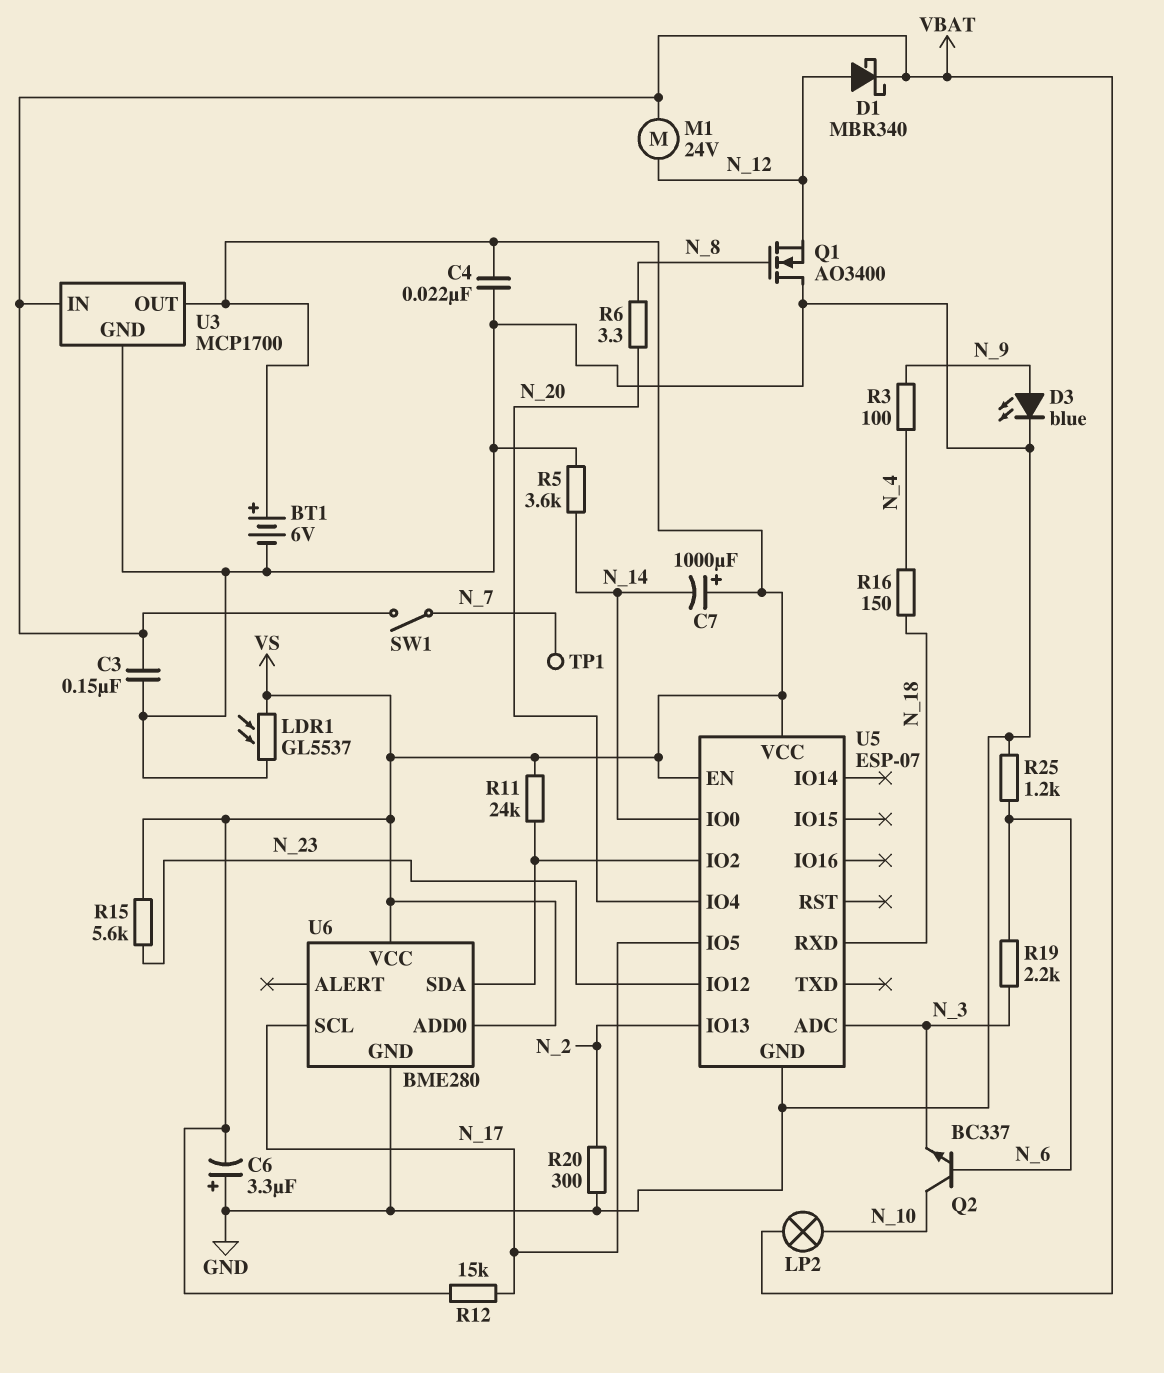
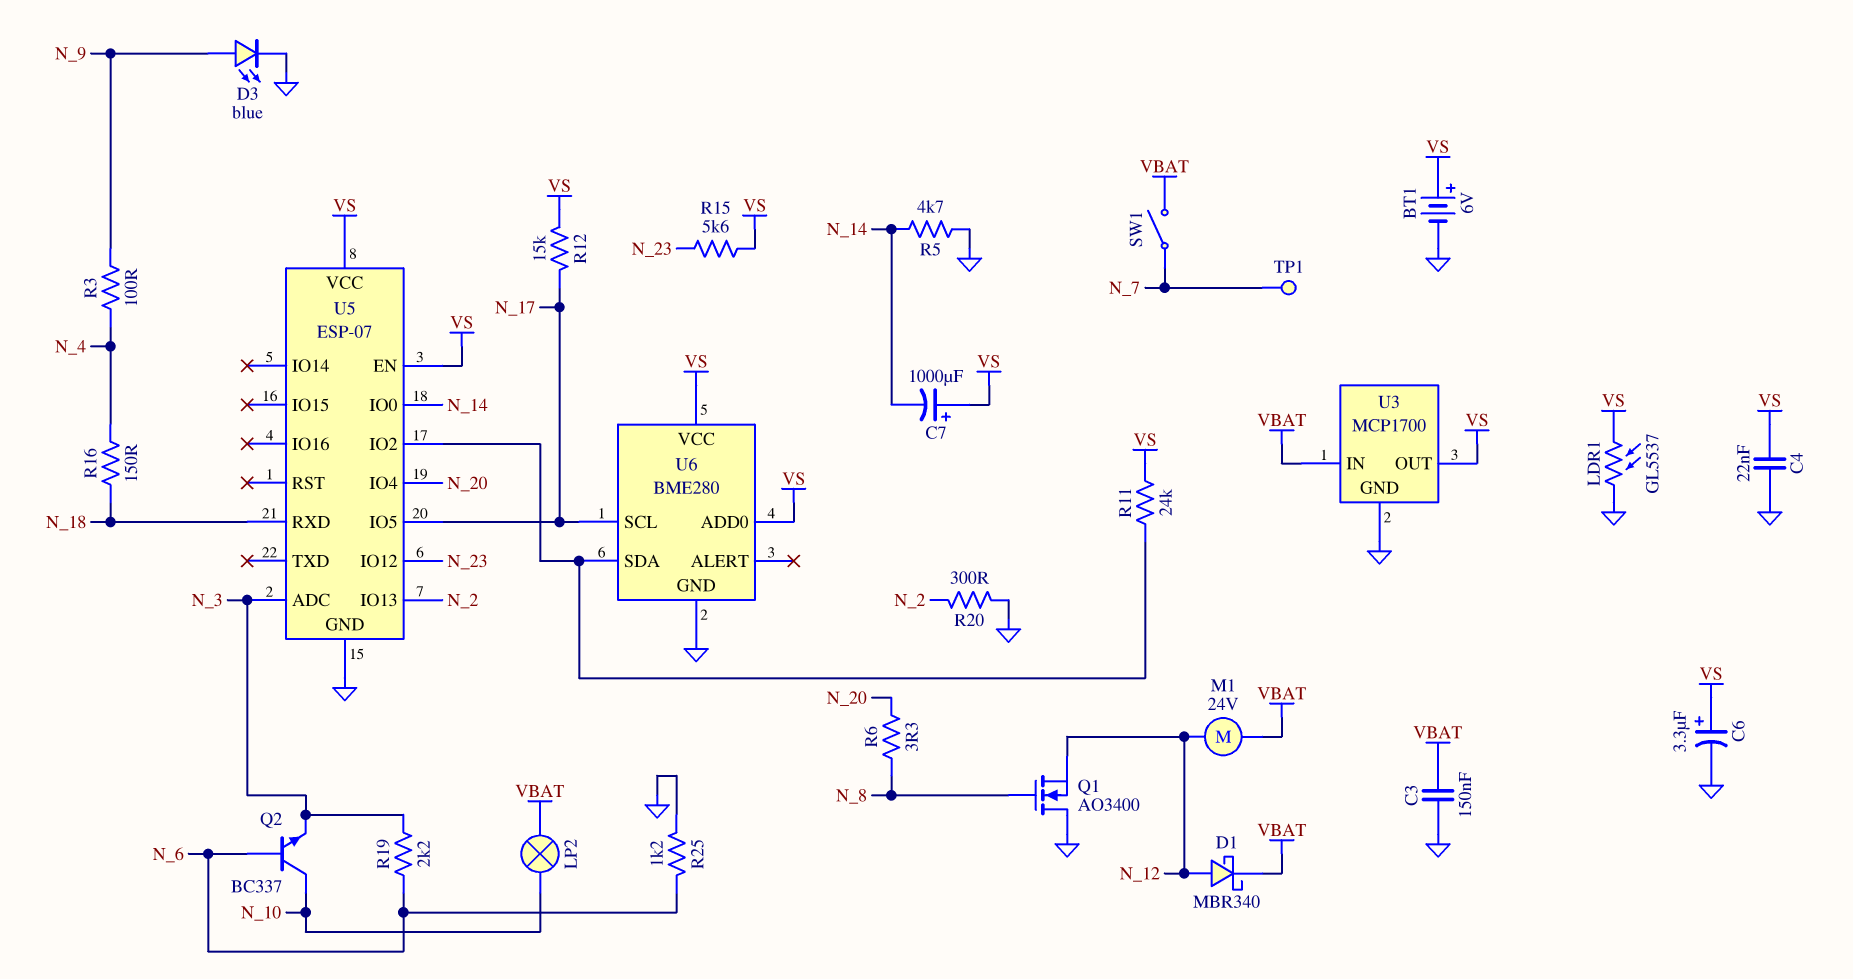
C6: 3.3uF (plus GND, minus VS) -> 3.3uF (plus VS, minus GND)
R5: 3.6k (GND, N_14) -> 4.7k (GND, N_14)

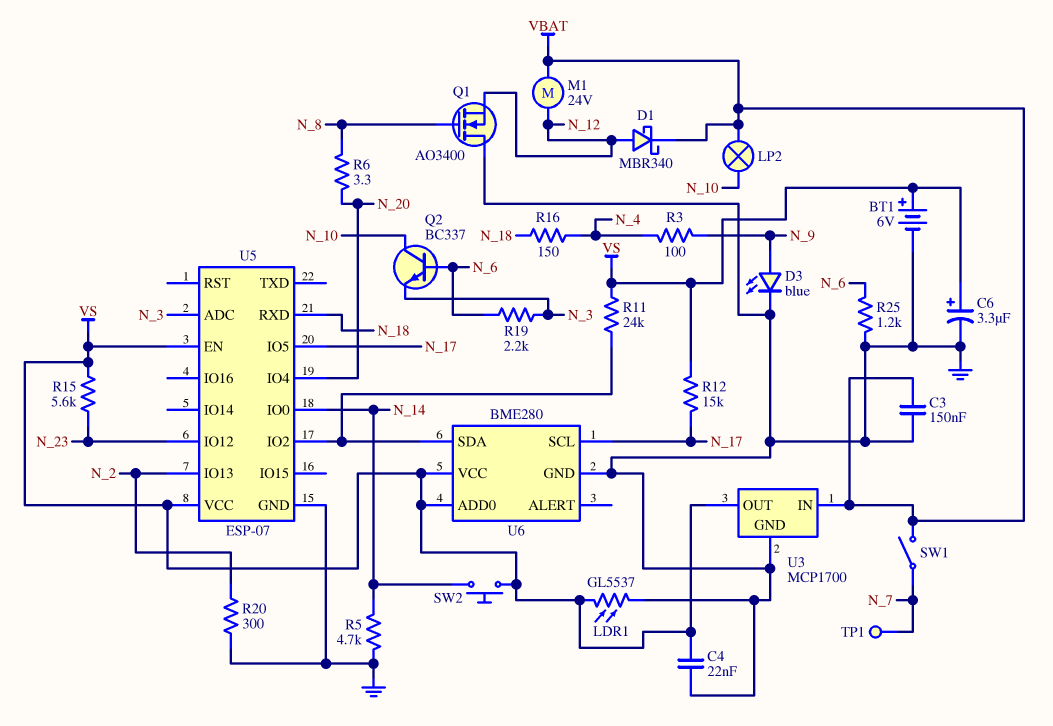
C7: 1000uF (plus VS, minus N_14) -> none
SW2: none -> button (N_14, VS)

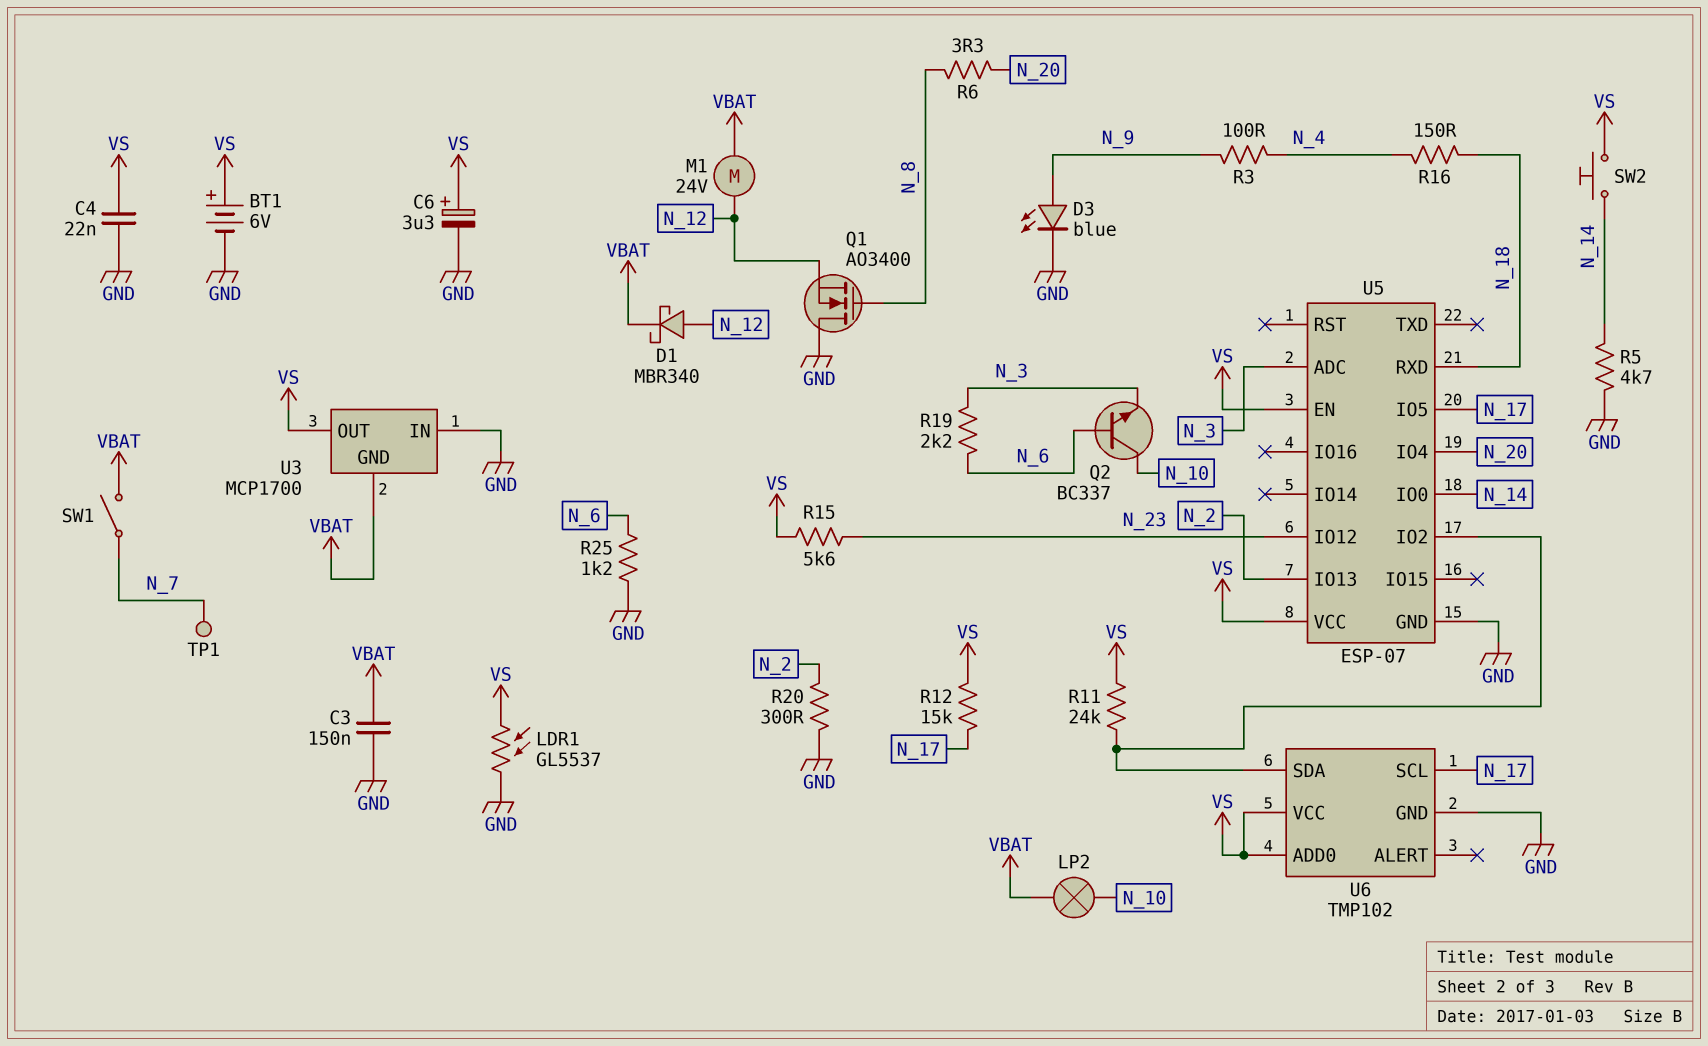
U3 pin GND: GND -> VBAT
U3 pin IN: VBAT -> GND
U6: BME280 -> TMP102

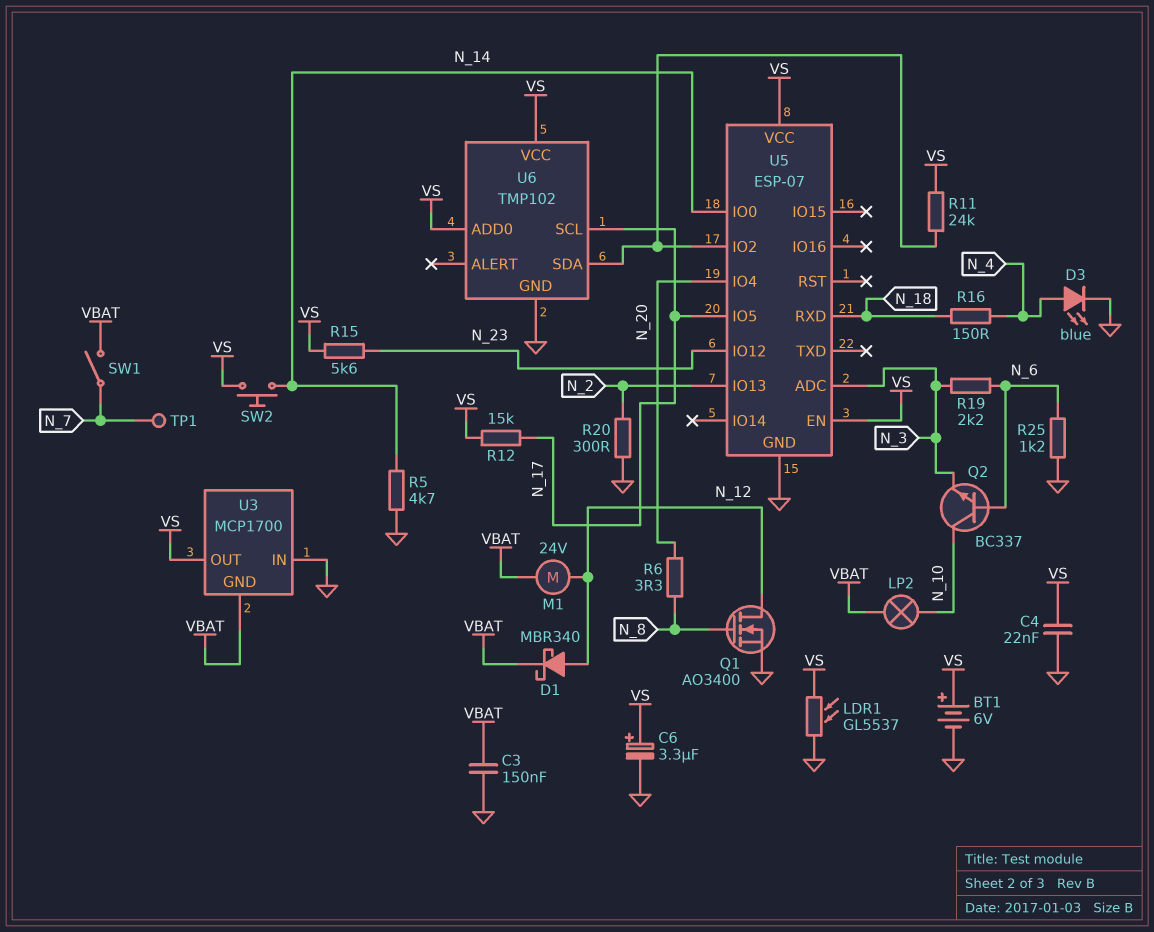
D3: LED blue (A N_9, K GND) -> LED blue (A N_4, K GND)
Q1: NMOS AO3400 (G N_8, D GND, S N_12) -> NMOS AO3400 (G N_8, D N_12, S GND)
R3: 100 (N_4, N_9) -> none

